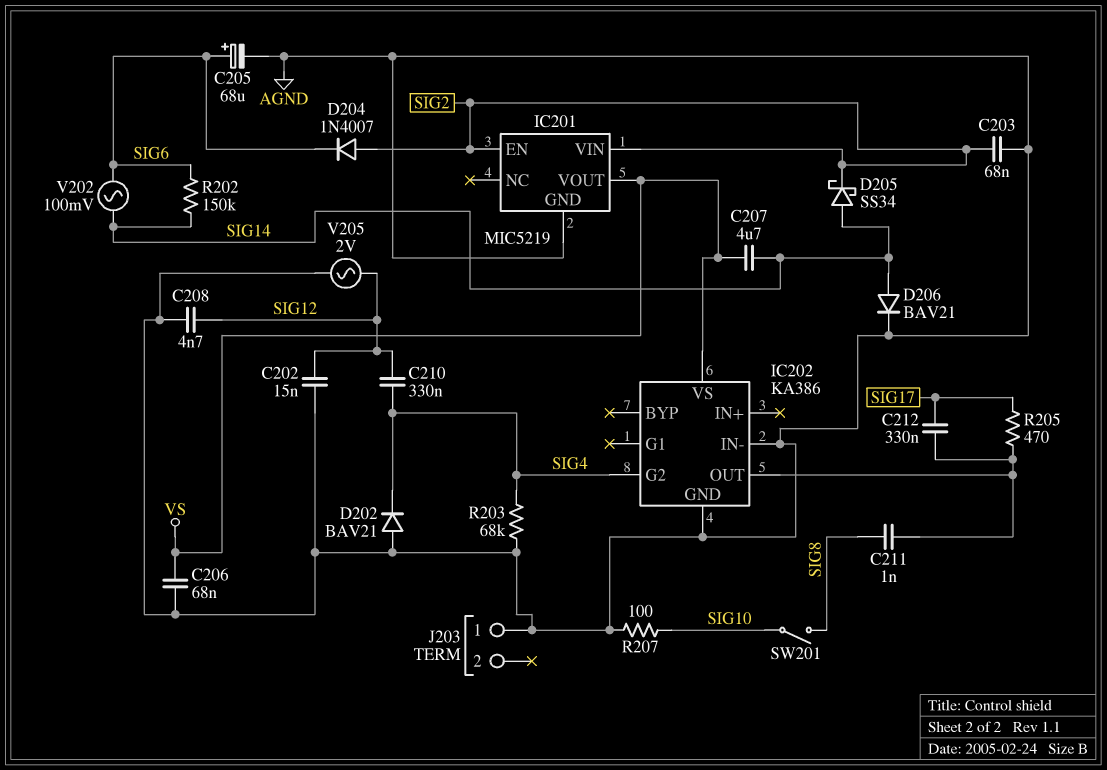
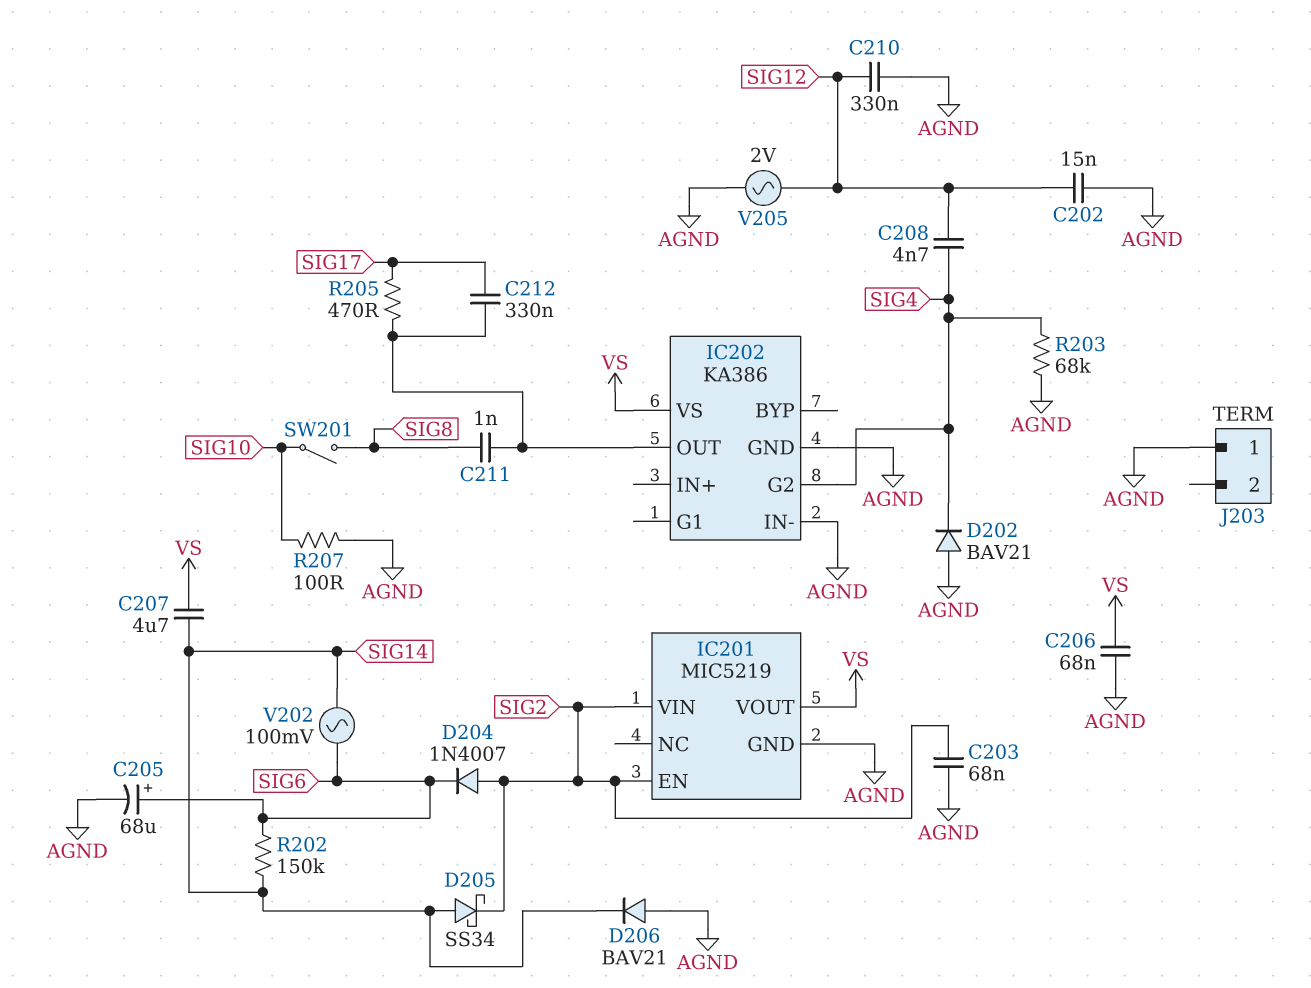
C208: 4.7nF (AGND, SIG12) -> 4.7nF (SIG4, SIG12)
C210: 330nF (SIG4, SIG12) -> 330nF (AGND, SIG12)
D206: diode BAV21 (A SIG14, K AGND) -> diode BAV21 (A AGND, K SIG14)

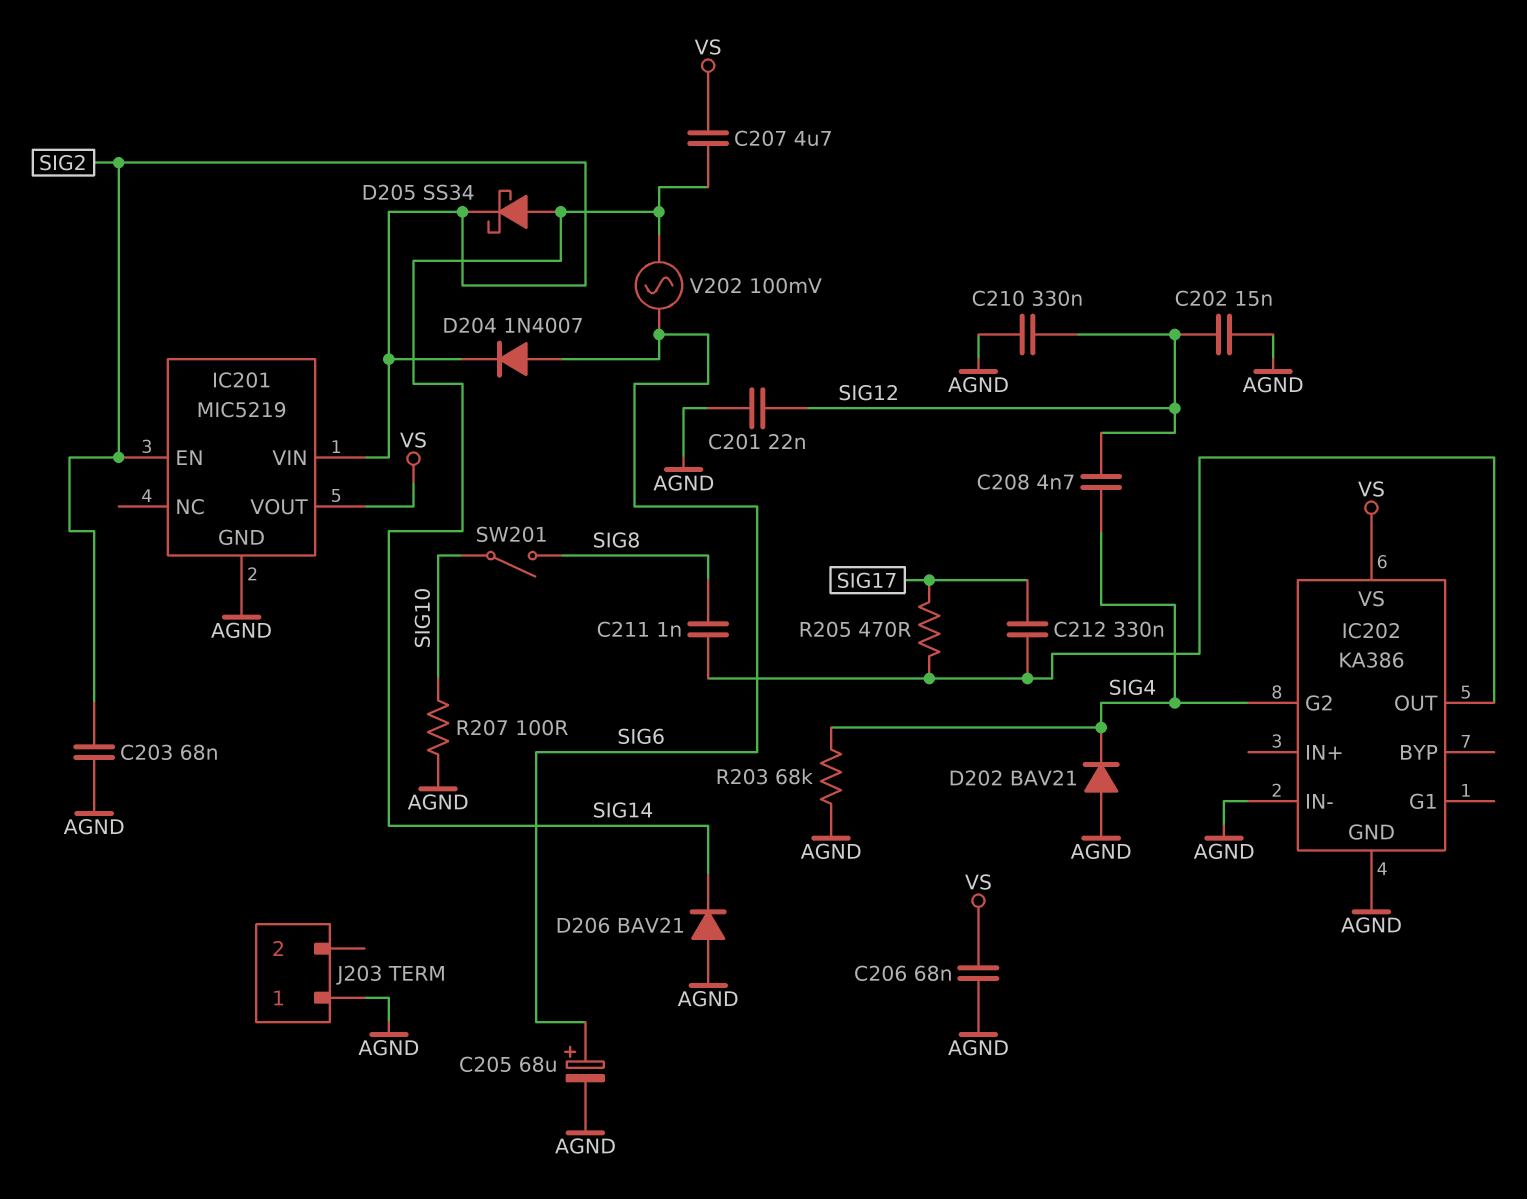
C201: none -> 22nF (AGND, SIG12)
D204: diode 1N4007 (A SIG2, K SIG6) -> diode 1N4007 (A SIG6, K SIG2)
R202: 150k (SIG6, SIG14) -> none
V205: AC 2V (AGND, SIG12) -> none

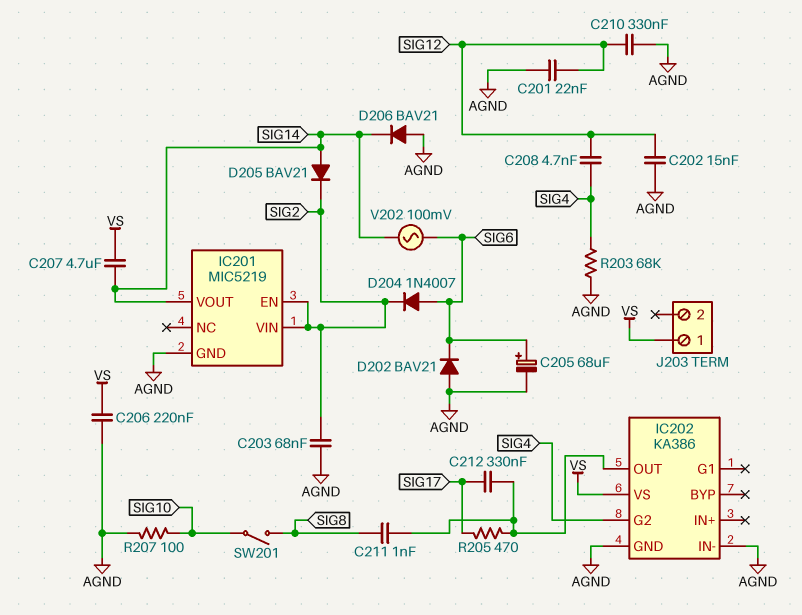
C206: 68nF (AGND, VS) -> 220nF (AGND, VS)
D202: diode BAV21 (A AGND, K SIG4) -> diode BAV21 (A AGND, K SIG6)
D205: schottky SS34 (A SIG14, K SIG2) -> diode BAV21 (A SIG14, K SIG2)
IC201 pin VOUT: VS -> SIG14
J203 pin 1: AGND -> VS

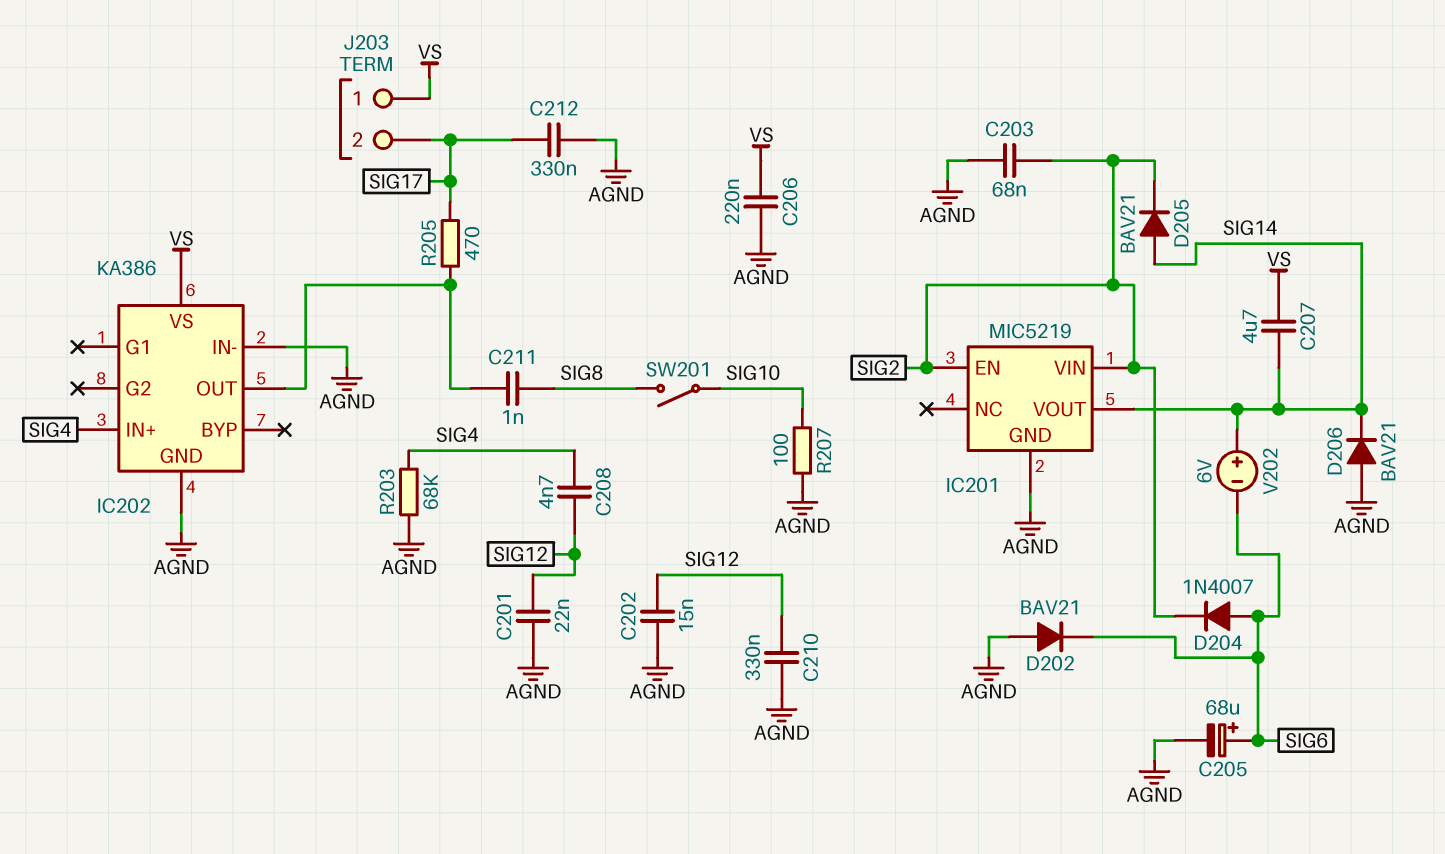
C212: 330nF (IC202/OUT, SIG17) -> 330nF (AGND, SIG17)
IC202 pin G2: SIG4 -> none
IC202 pin IN+: none -> SIG4
J203 pin 2: none -> SIG17
V202: AC 100mV (SIG6, SIG14) -> 6V (plus SIG14, minus SIG6)

